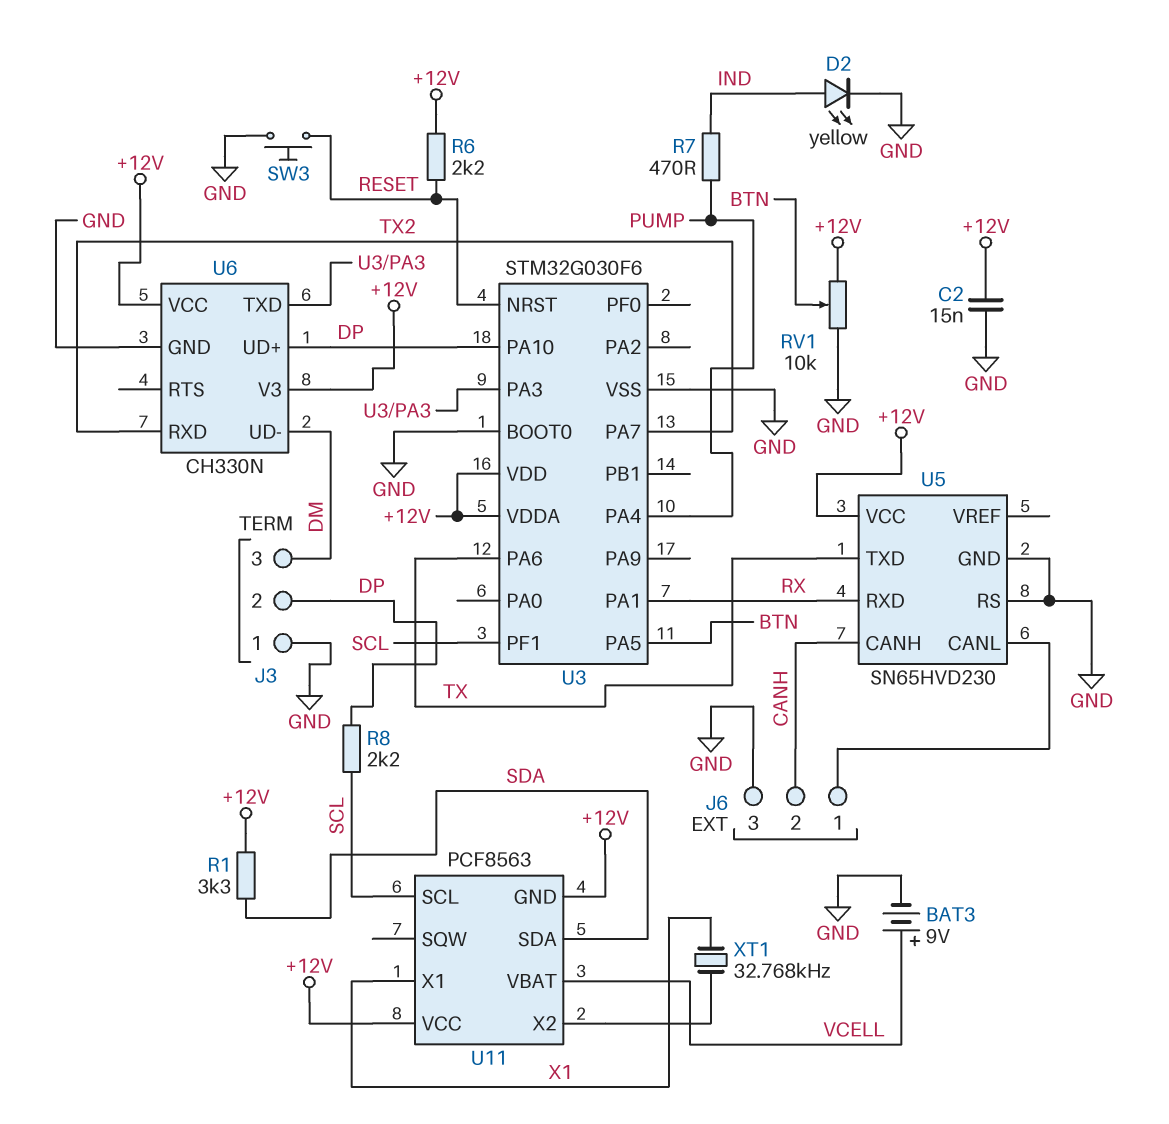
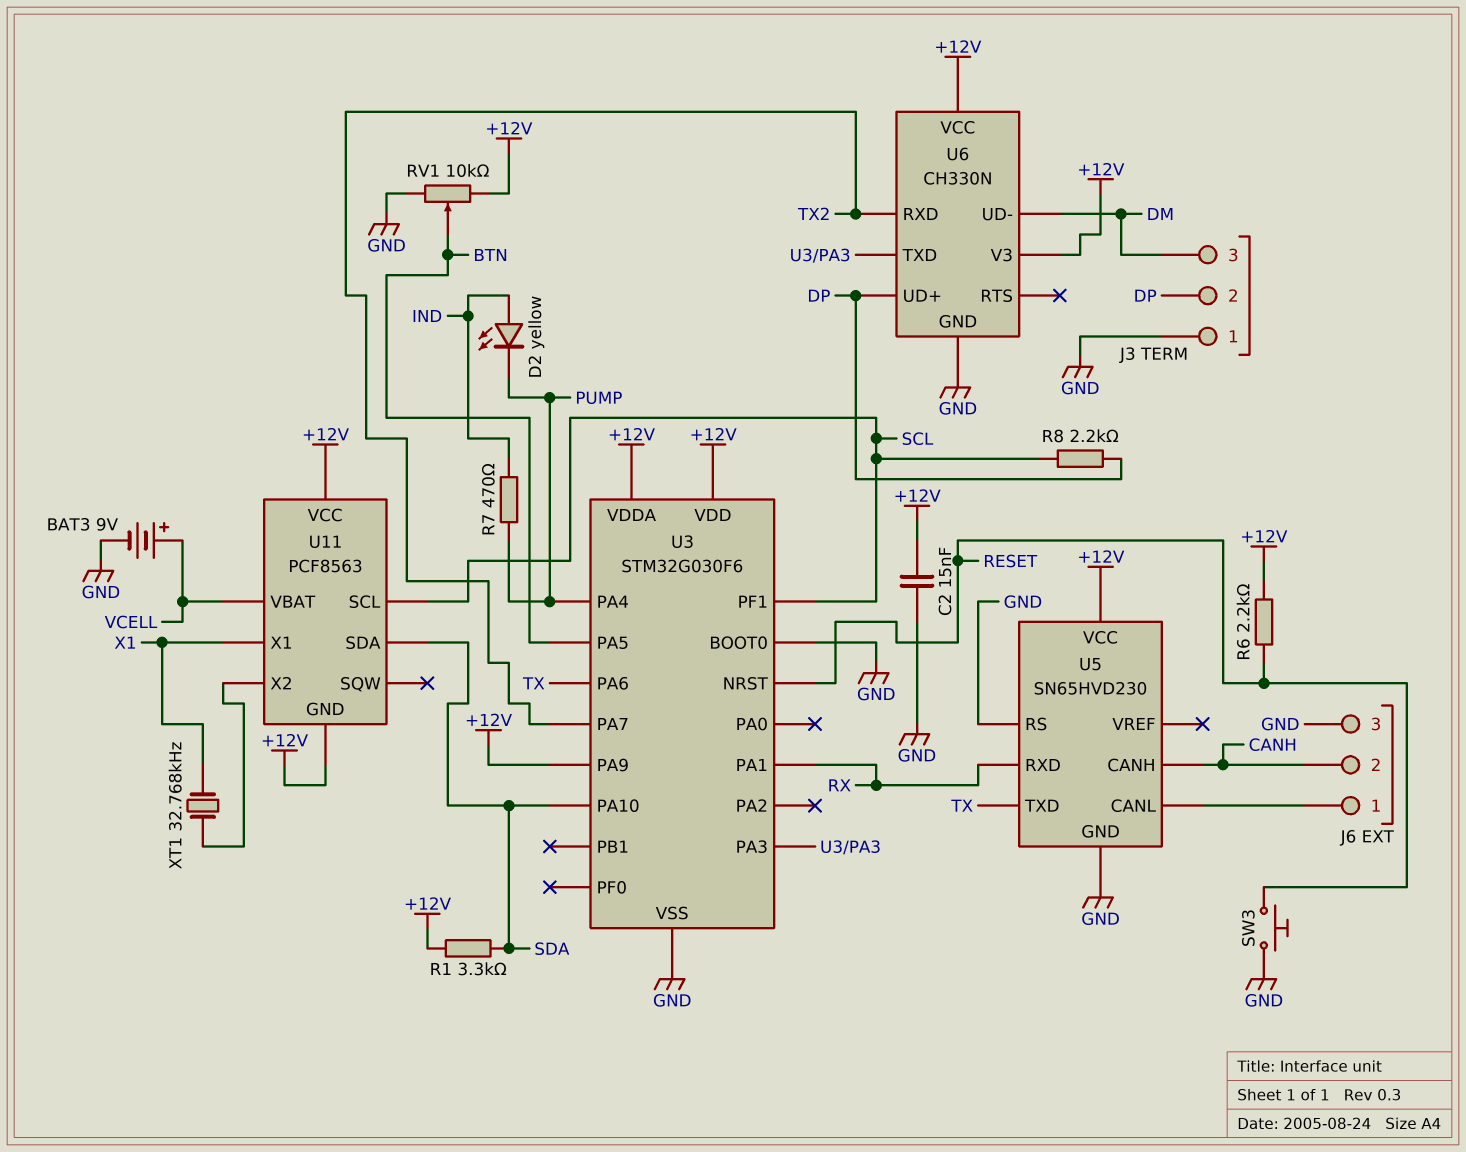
D2: LED yellow (A IND, K GND) -> LED yellow (A IND, K PUMP)
U3 pin PA9: none -> +12V
U3 pin PA10: DP -> SDA

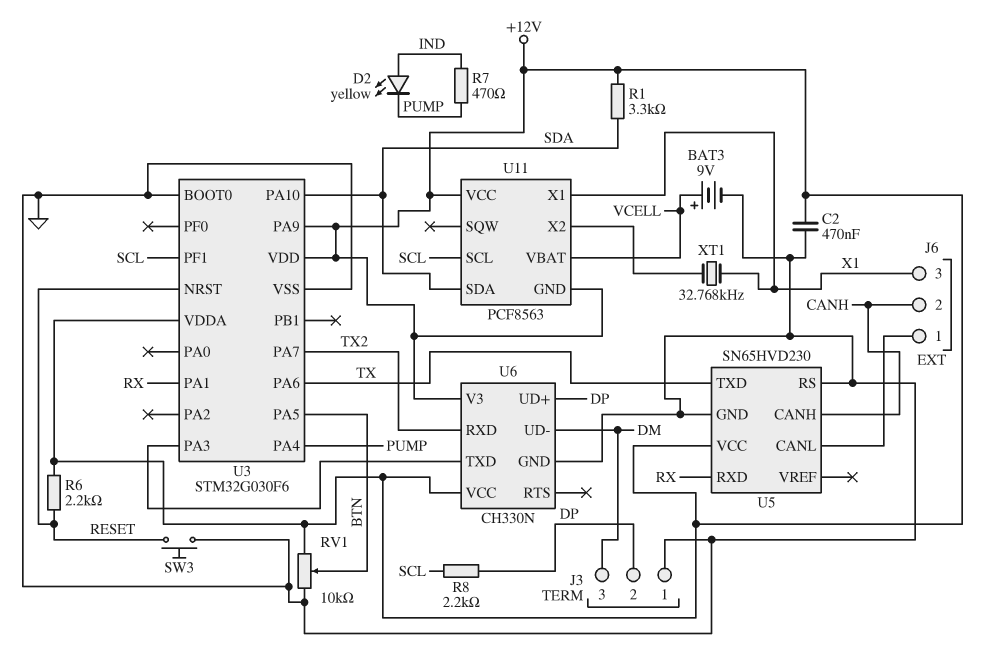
C2: 15nF (+12V, GND) -> 470nF (+12V, GND)
J6 pin 3: GND -> X1

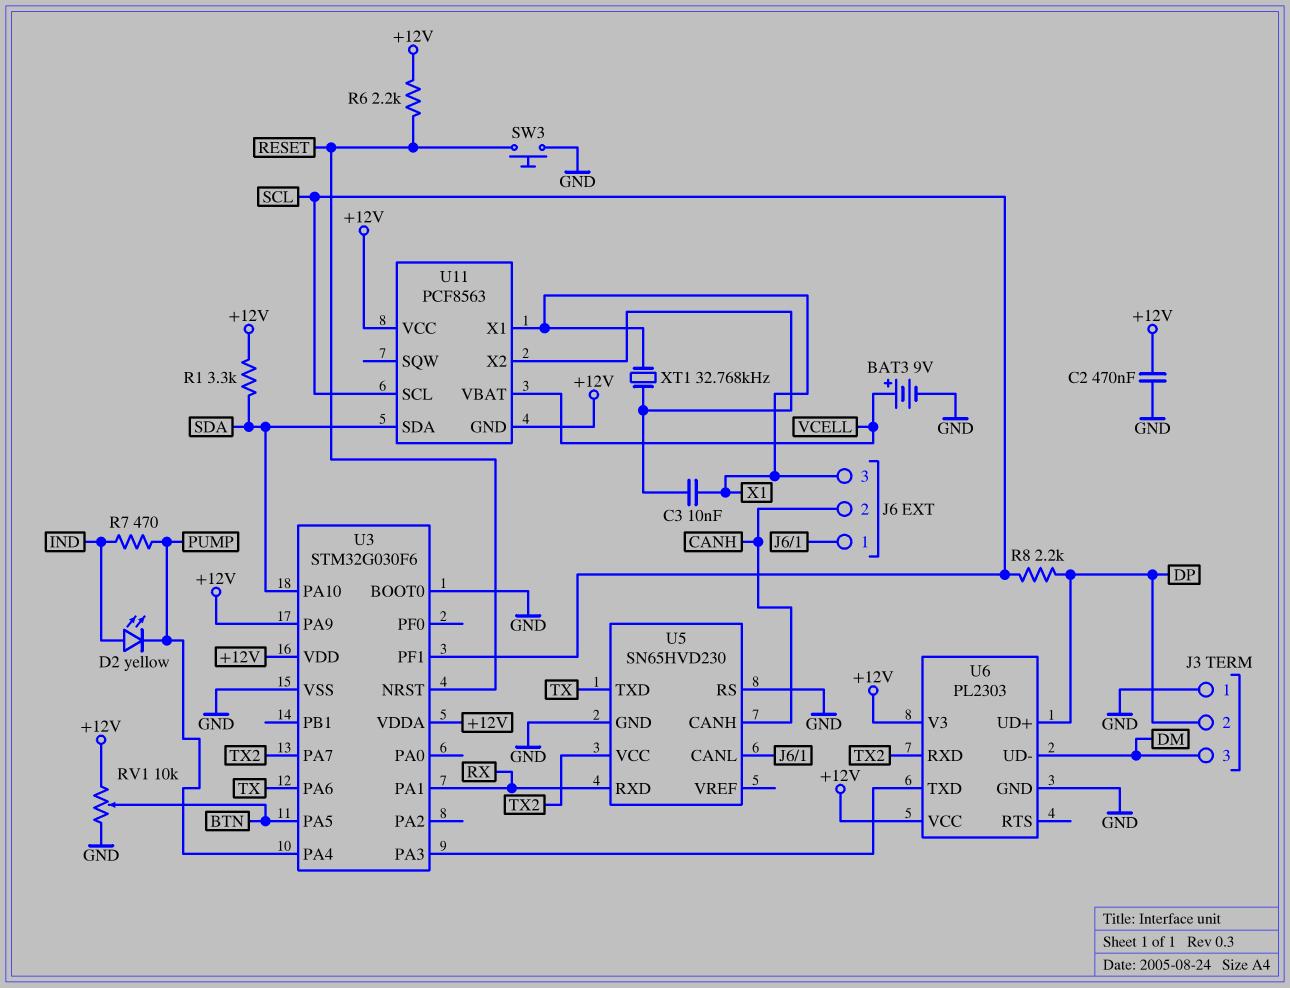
C3: none -> 10nF (U11/X2, X1)
U5 pin VCC: +12V -> TX2
U6: CH330N -> PL2303

